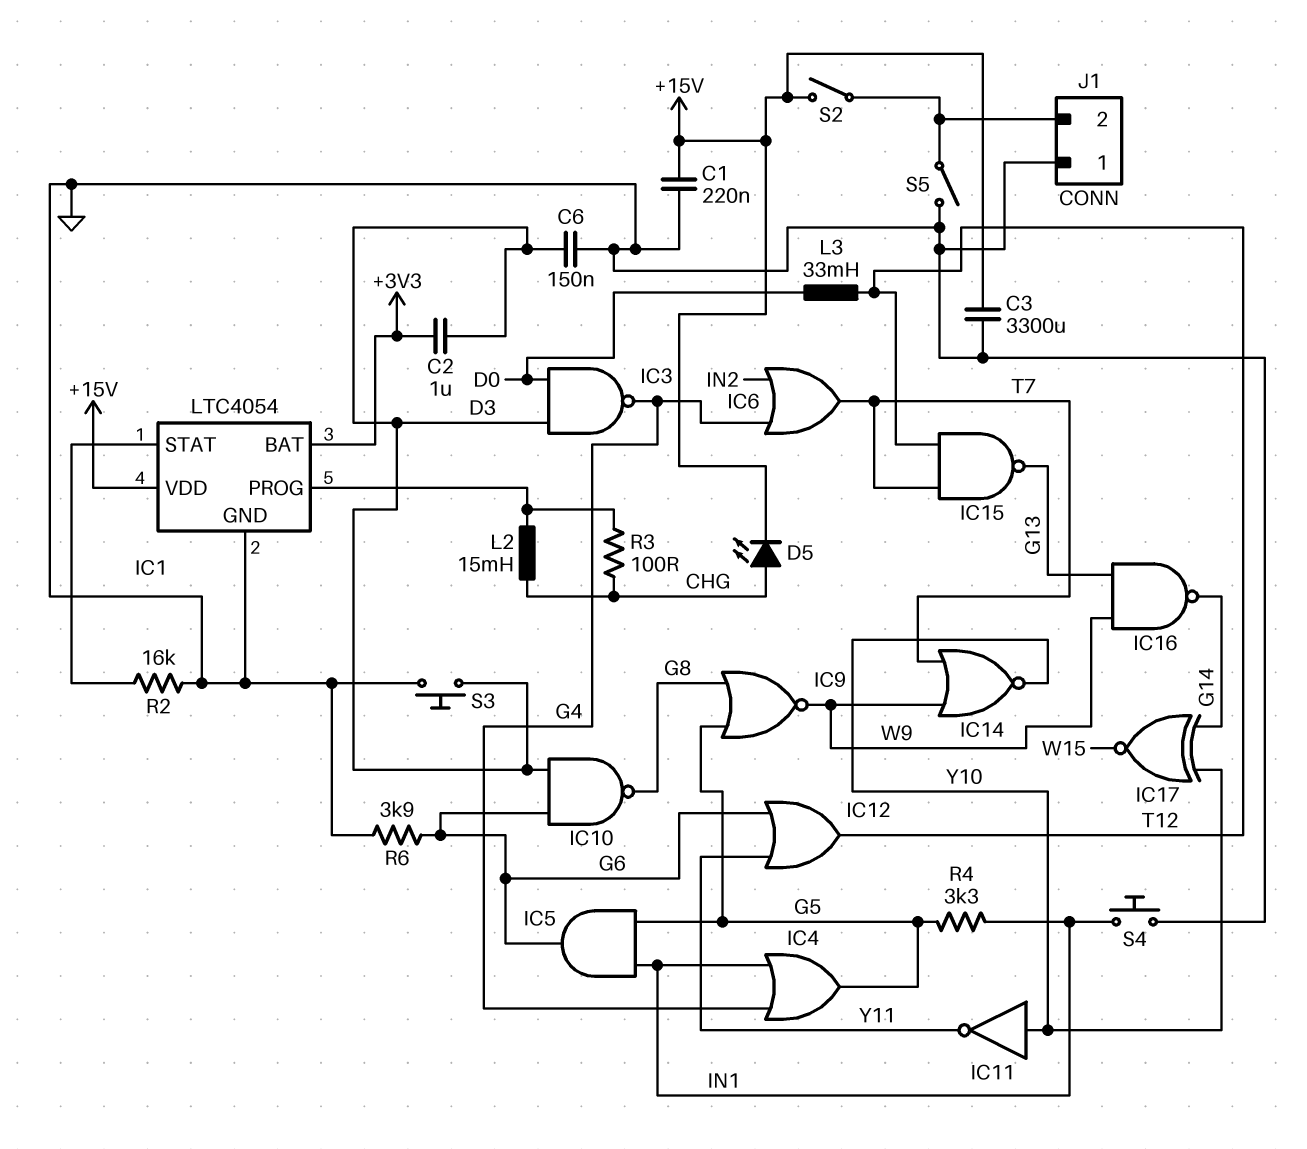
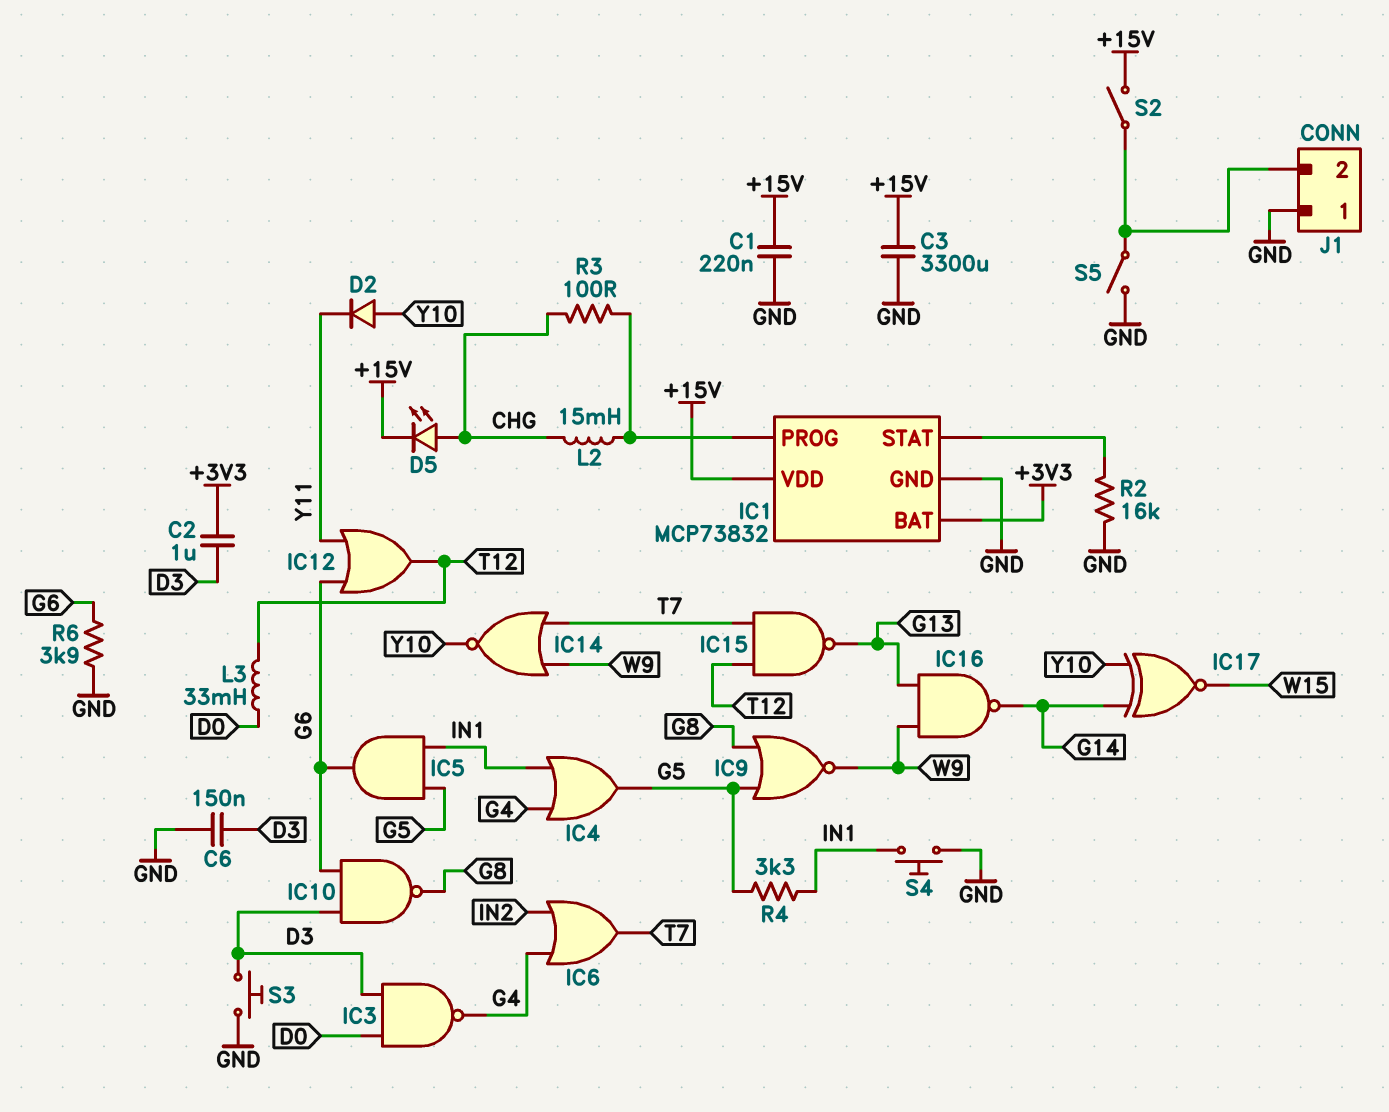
D2: none -> diode (A Y10, K Y11)
IC1: LTC4054 -> MCP73832
IC11: NOT (in Y10, out Y11) -> none

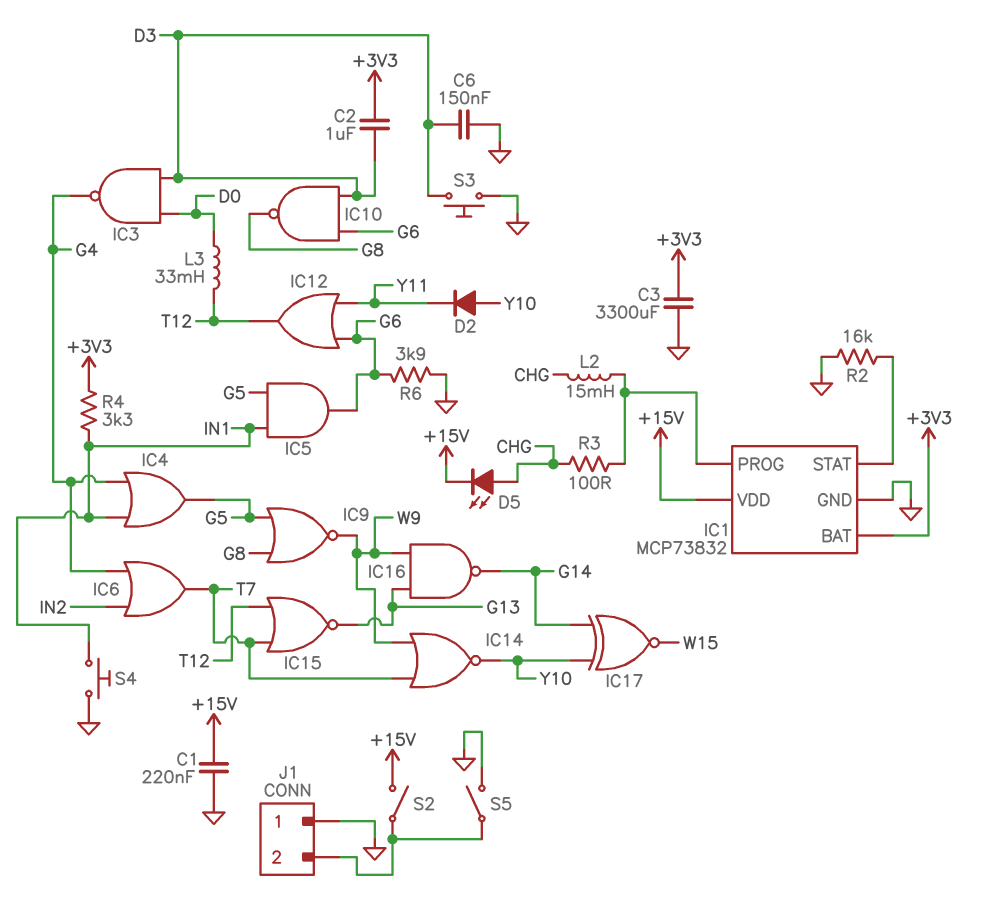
C3: 3300uF (+15V, GND) -> 3300uF (+3V3, GND)
IC15: NAND (in T7, in T12, out G13) -> NOR (in T7, in T12, out G13)
R4: 3.3k (G5, IN1) -> 3.3k (+3V3, IN1)

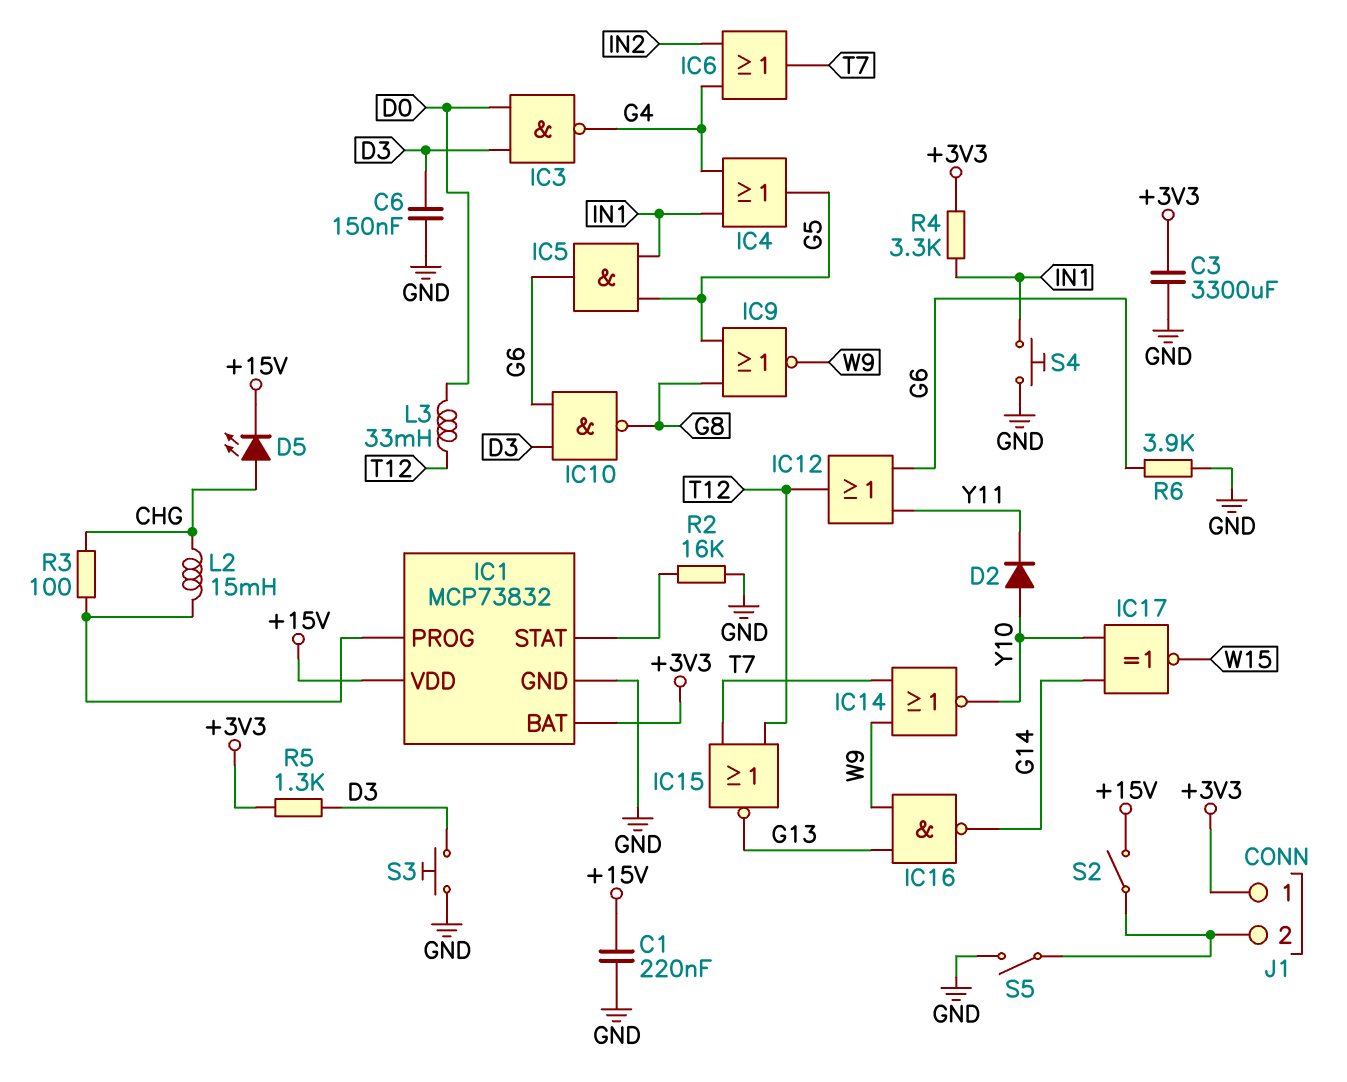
C2: 1uF (+3V3, D3) -> none
J1 pin 1: GND -> +3V3
R5: none -> 1.3k (+3V3, D3)

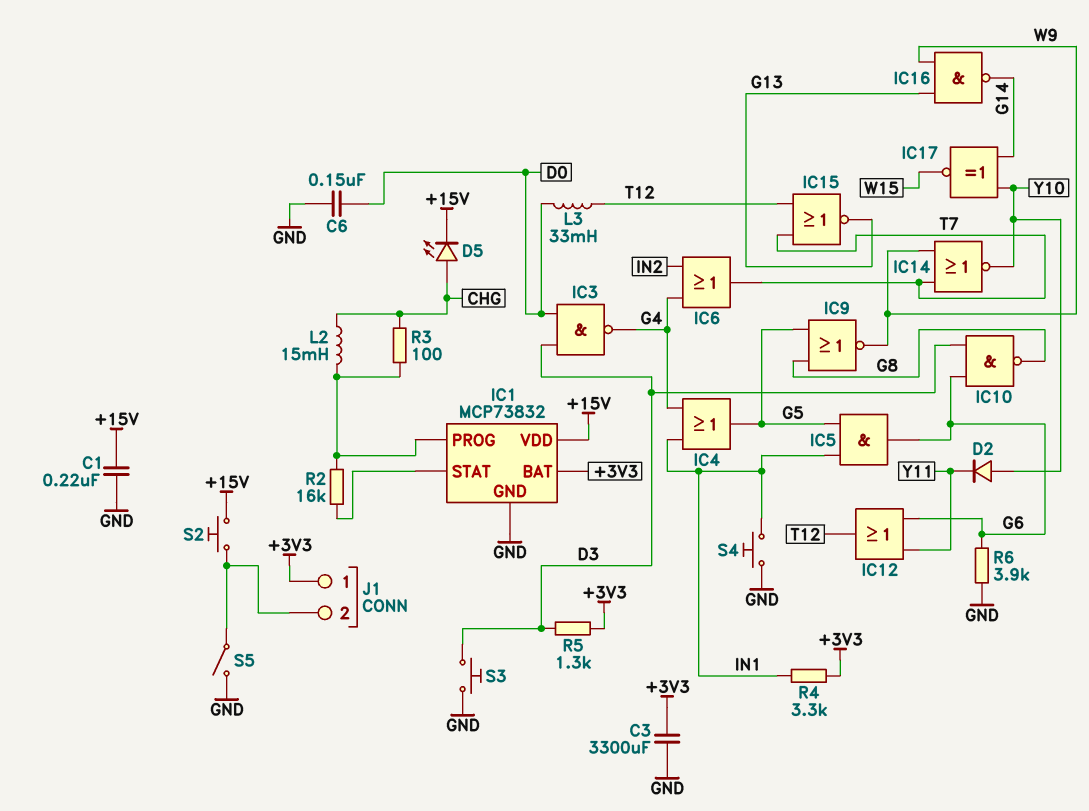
C6: 150nF (D3, GND) -> 150nF (D0, GND)
R2: 16k (GND, IC1/STAT) -> 16k (IC1/PROG, IC1/STAT)
S2: switch (+15V, J1/2) -> button (+15V, J1/2)

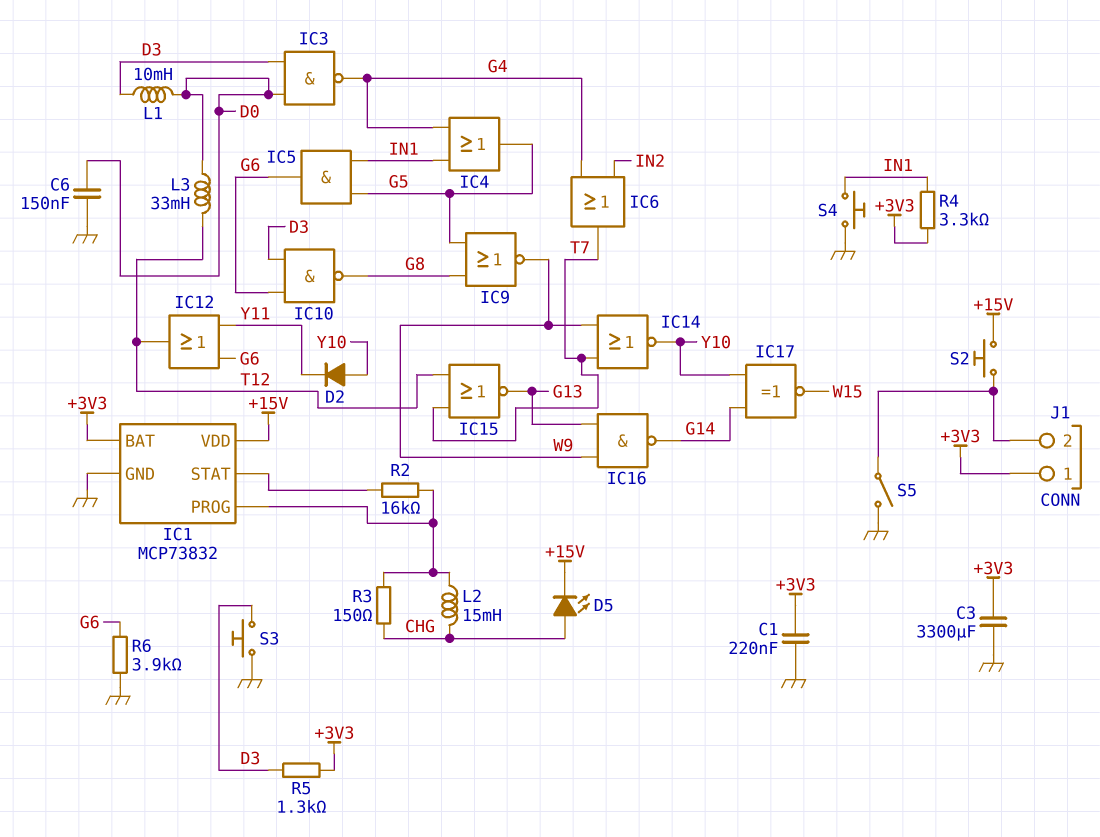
C1: 220nF (+15V, GND) -> 220nF (+3V3, GND)
L1: none -> 10mH (D0, D3)
R3: 100 (CHG, IC1/PROG) -> 150 (CHG, IC1/PROG)

